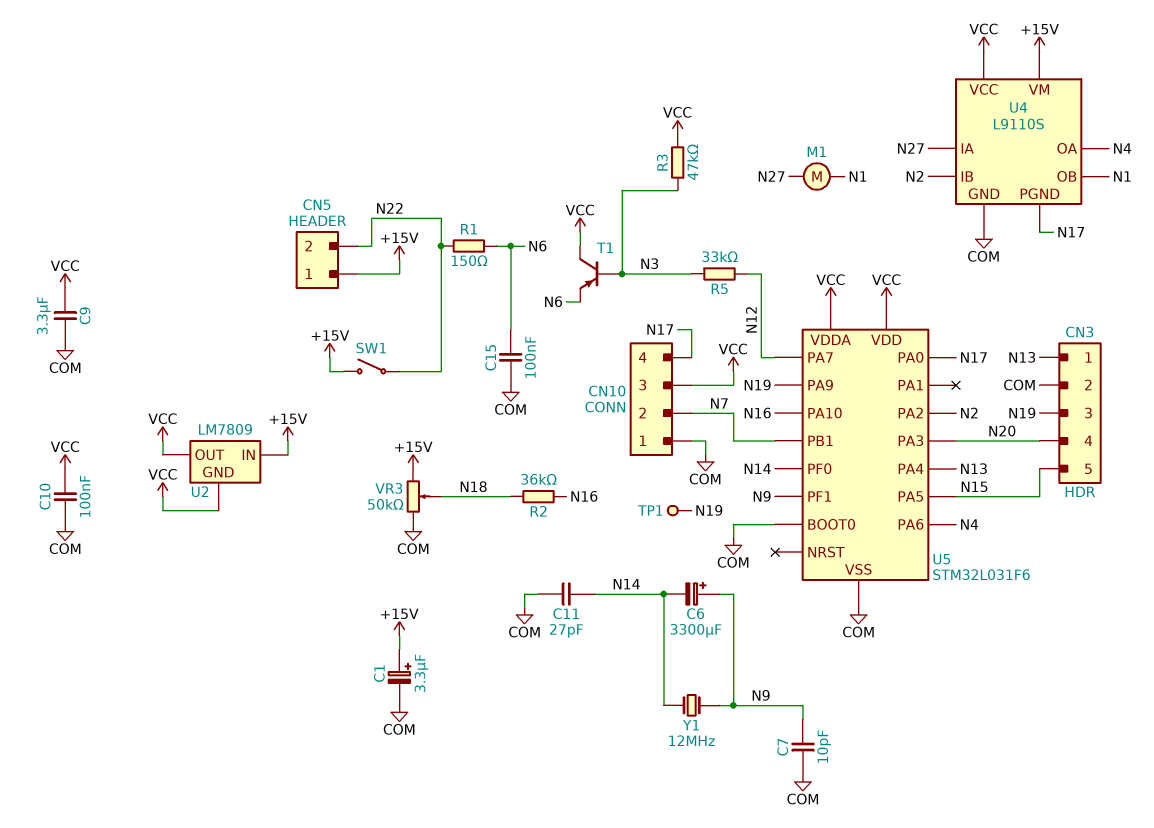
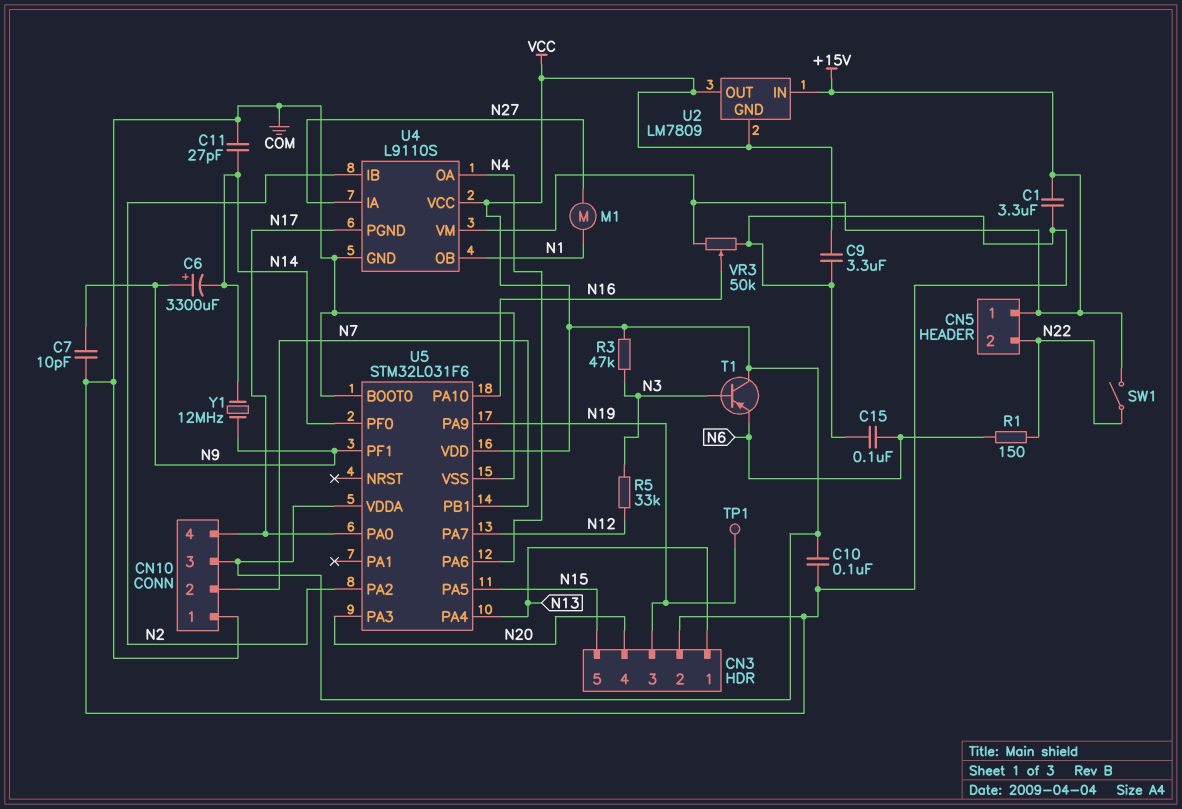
C1: 3.3uF (plus +15V, minus COM) -> 3.3uF (+15V, COM)
R2: 36k (N16, N18) -> none
VR3: 50k (+15V, COM, wiper N18) -> 50k (+15V, COM, wiper N16)

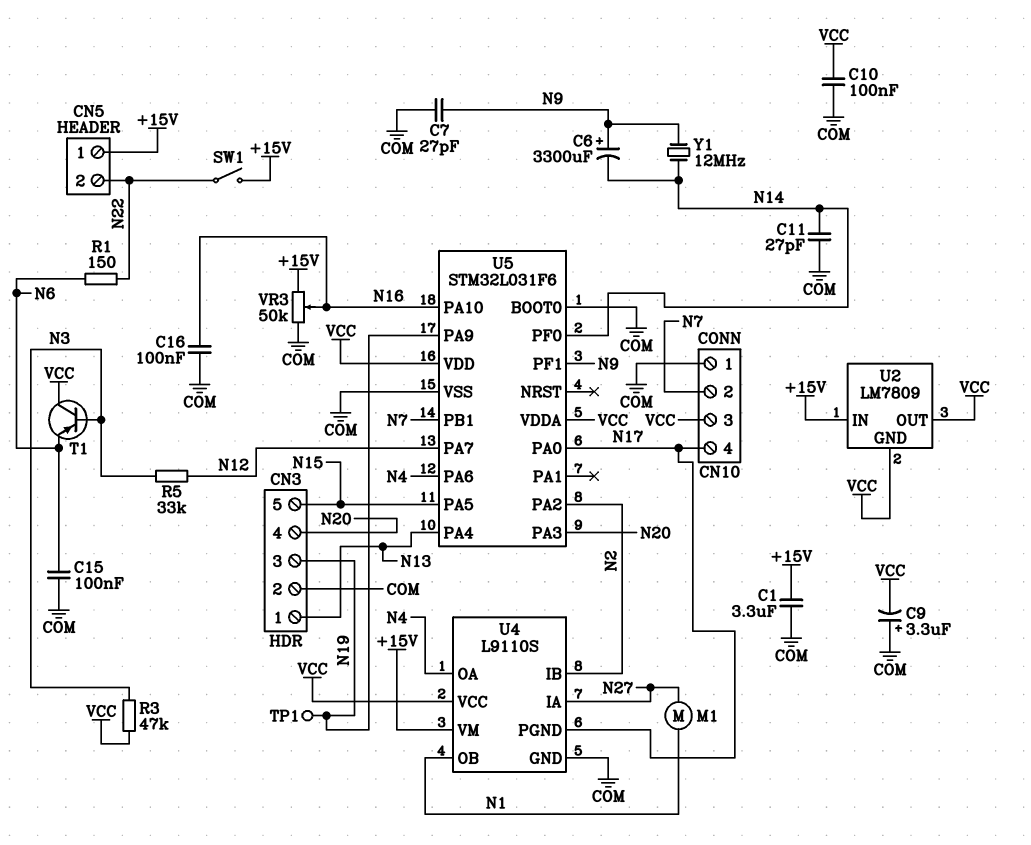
C7: 10pF (COM, N9) -> 27pF (COM, N9)
C9: 3.3uF (COM, VCC) -> 3.3uF (plus COM, minus VCC)
C16: none -> 100nF (COM, N16)

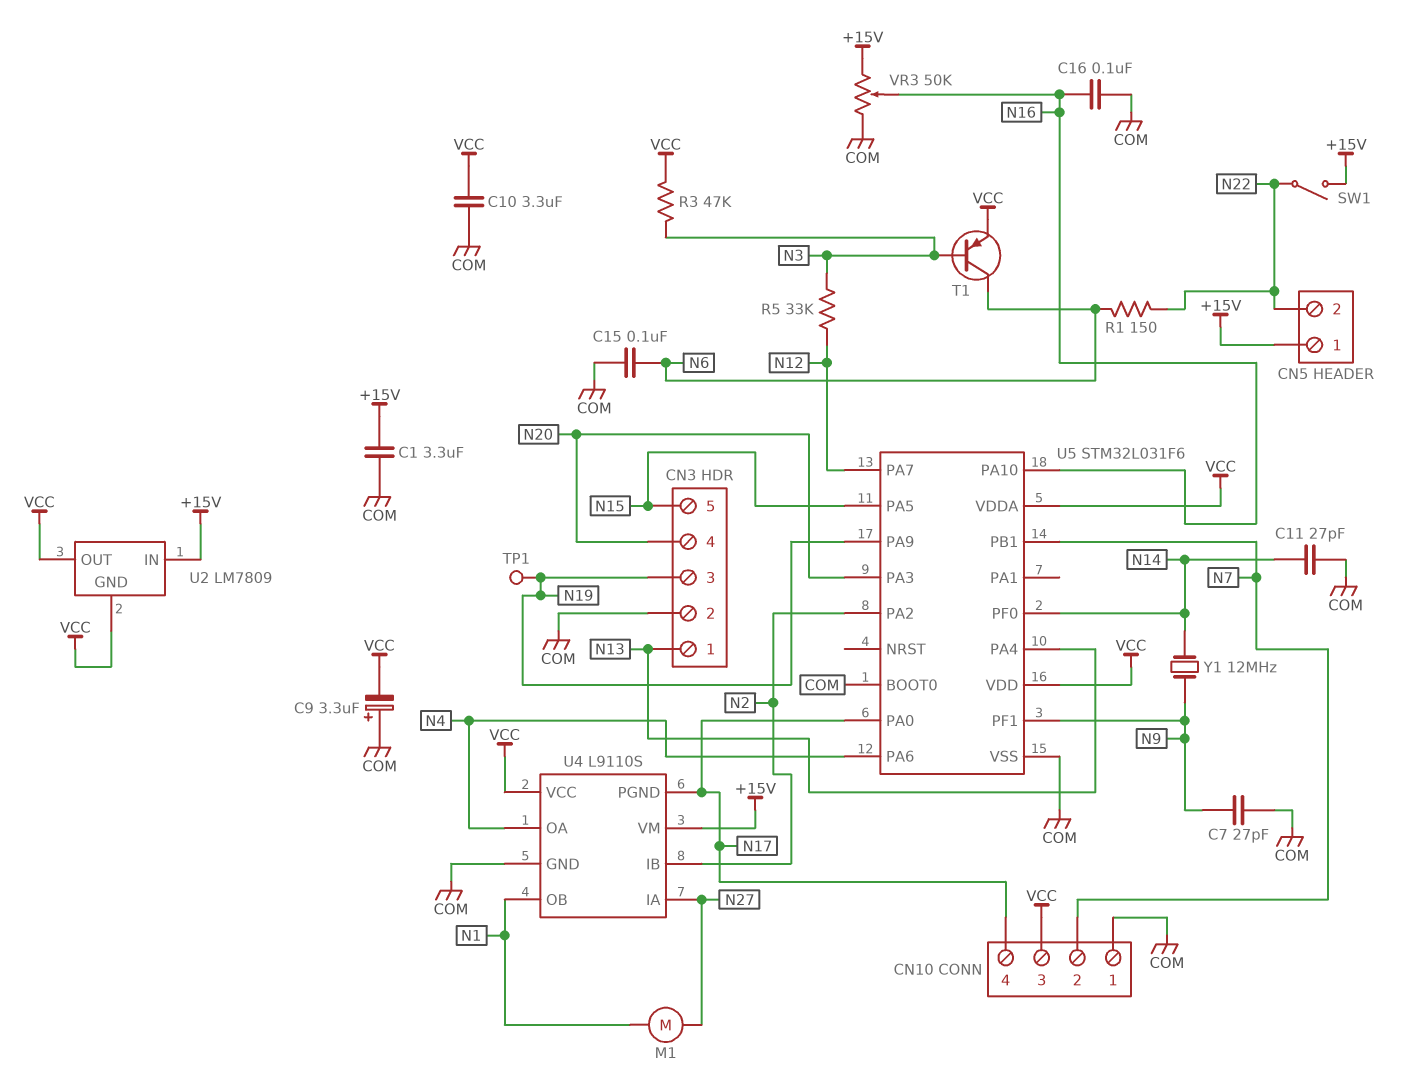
C6: 3300uF (plus N9, minus N14) -> none
C10: 100nF (COM, VCC) -> 3.3uF (COM, VCC)
T1: PNP (B N3, C VCC, E N6) -> PNP (B N3, C N6, E VCC)

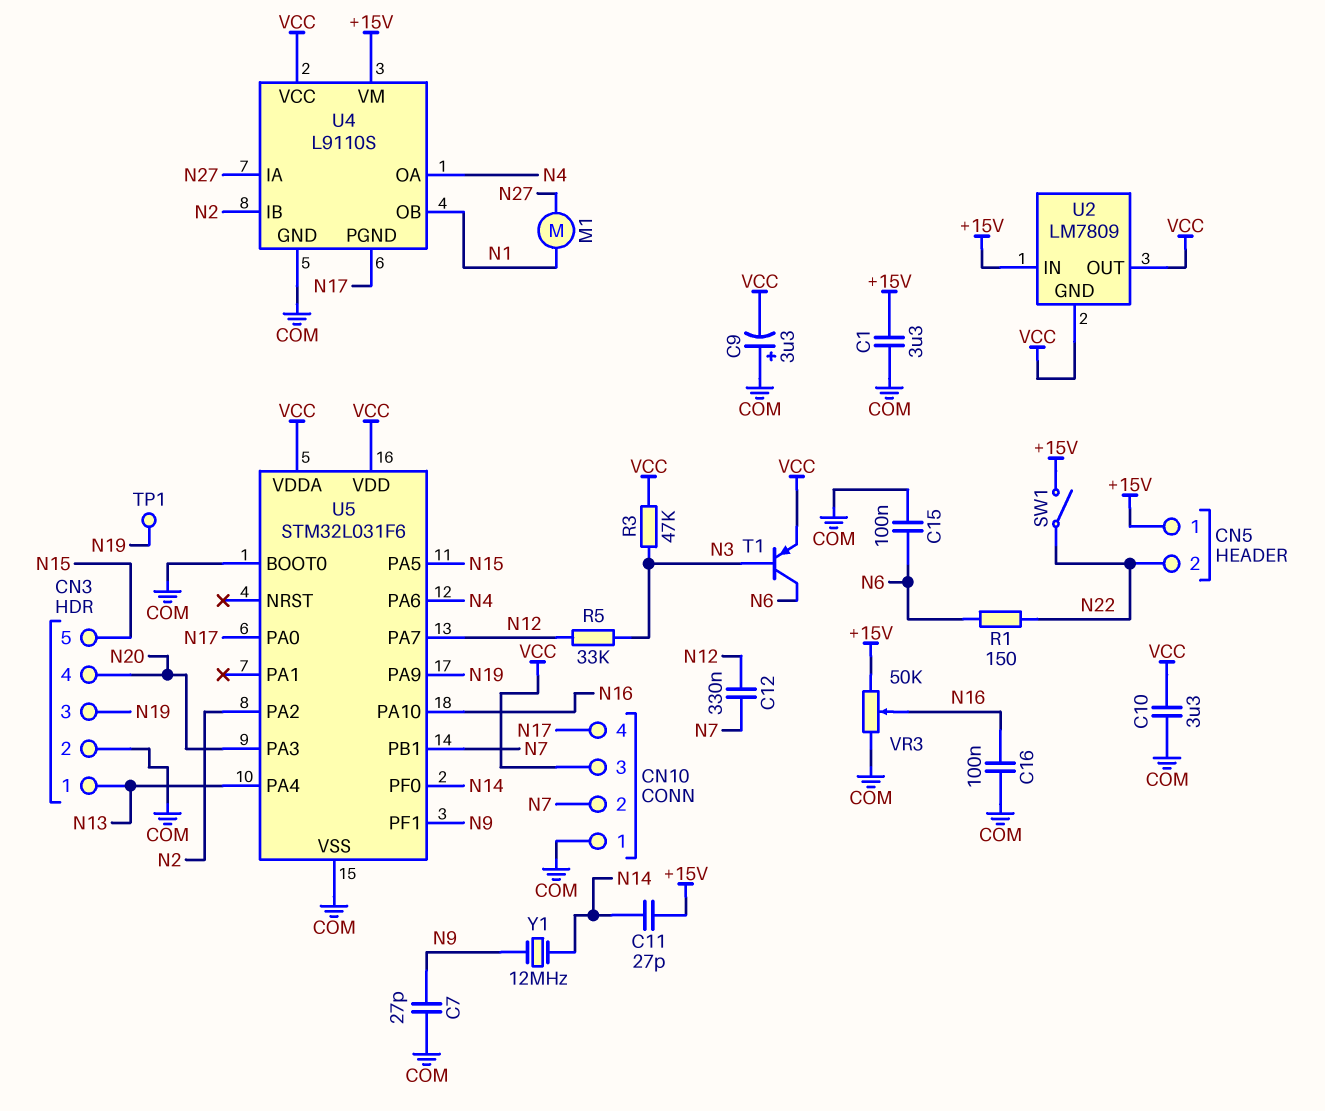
C11: 27pF (COM, N14) -> 27pF (+15V, N14)
C12: none -> 330nF (N7, N12)

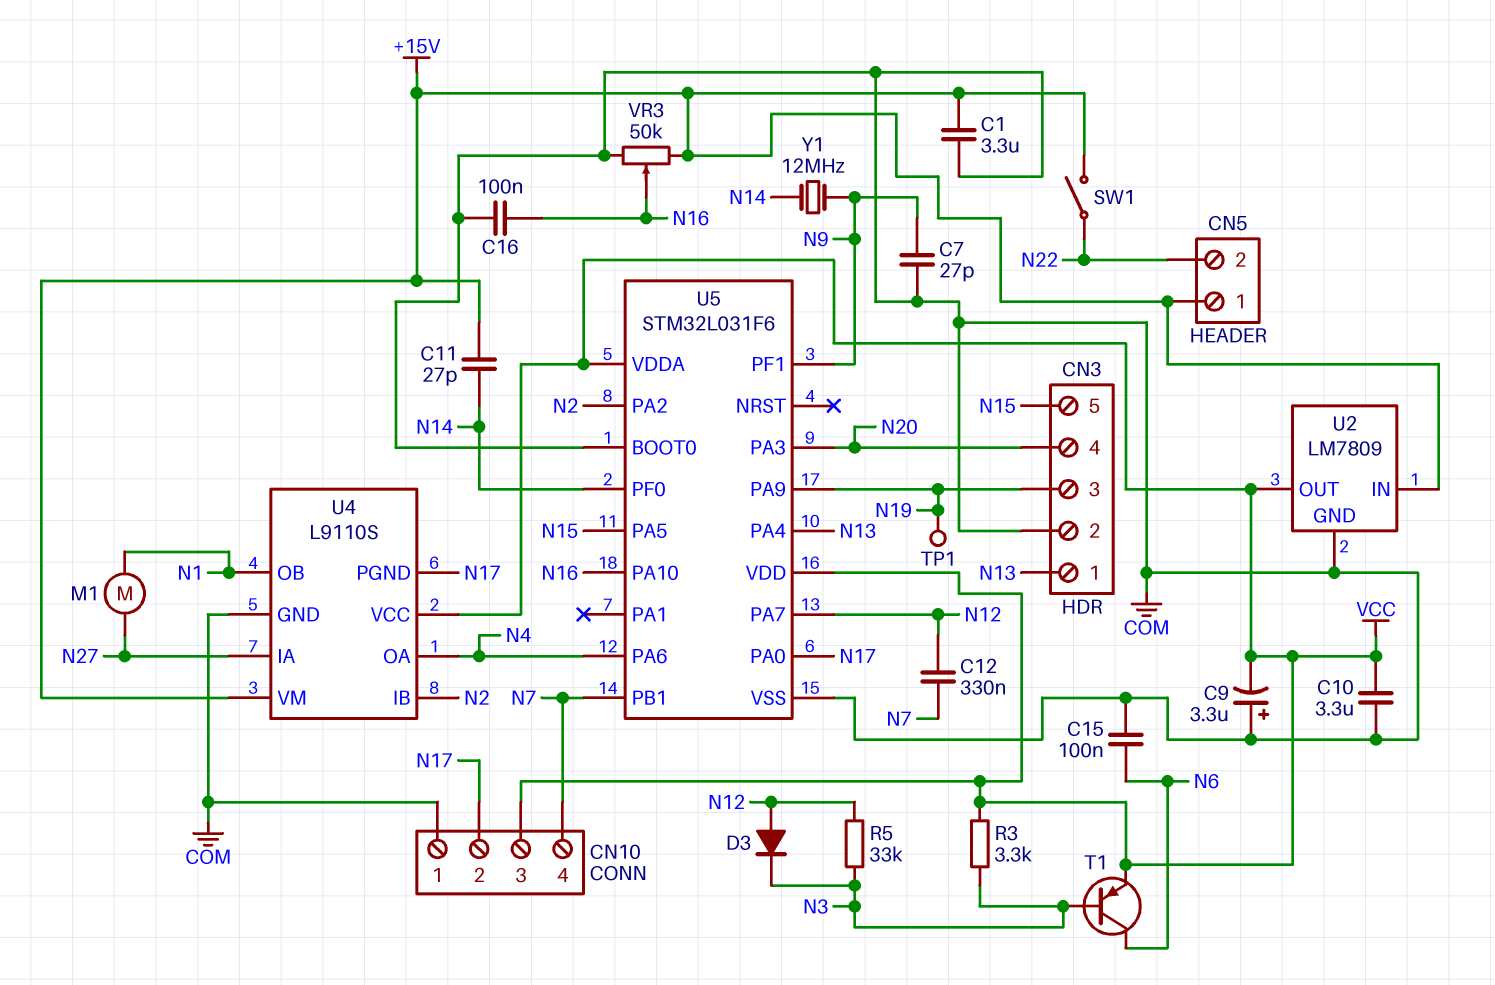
CN10 pin 2: N7 -> N17
CN10 pin 4: N17 -> N7
D3: none -> diode (A N12, K N3)
R1: 150 (N6, N22) -> none
R3: 47k (N3, VCC) -> 3.3k (N3, VCC)
U2 pin GND: VCC -> COM

